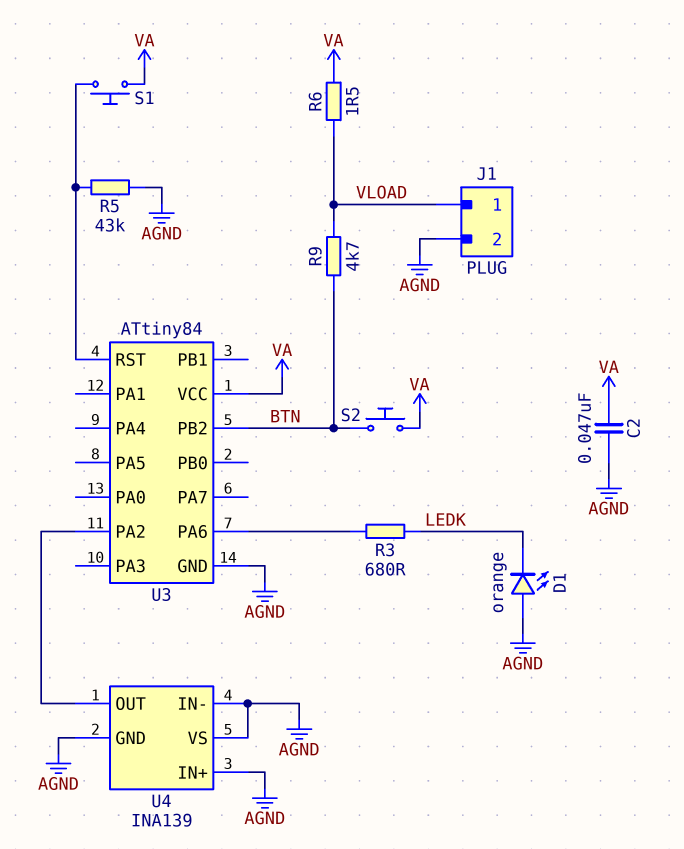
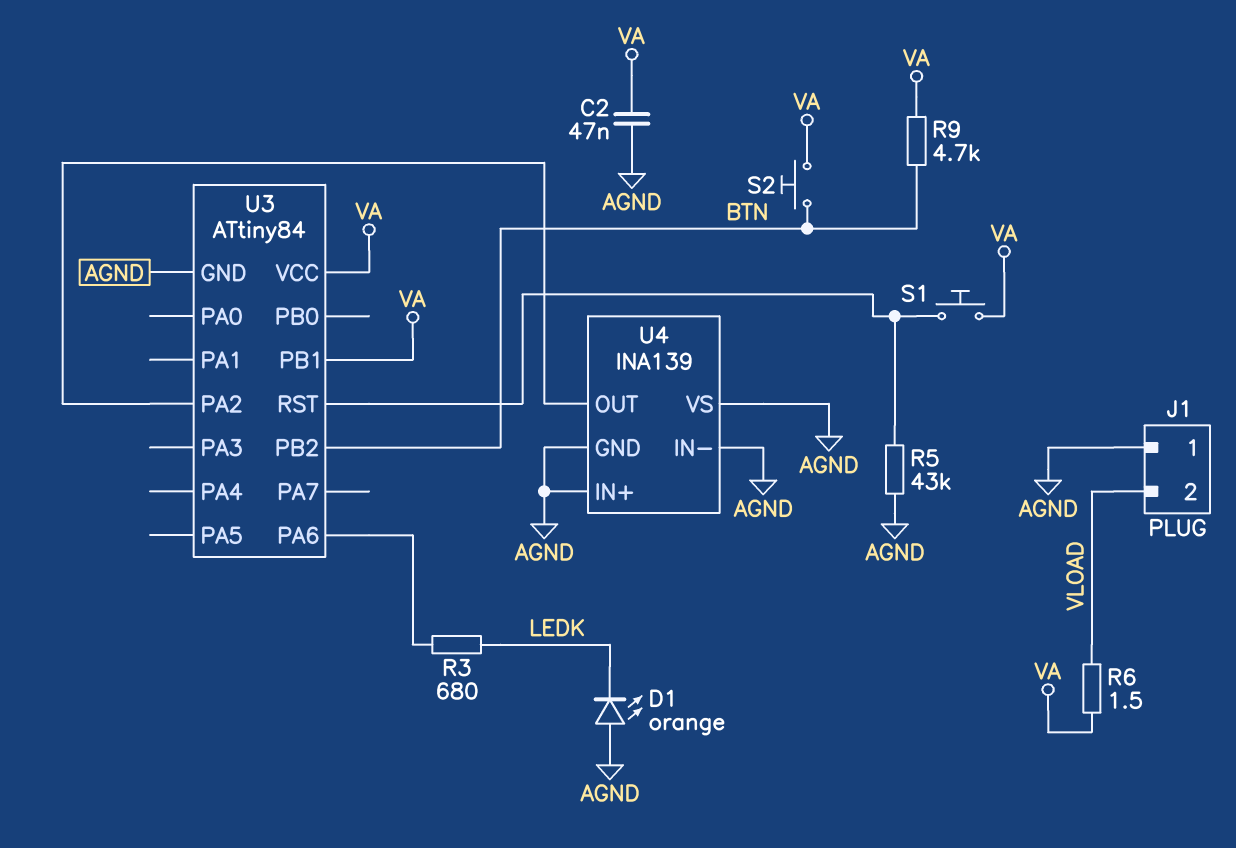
J1 pin 1: VLOAD -> AGND
J1 pin 2: AGND -> VLOAD
R9: 4.7k (BTN, VLOAD) -> 4.7k (BTN, VA)
U3 pin PB1: none -> VA

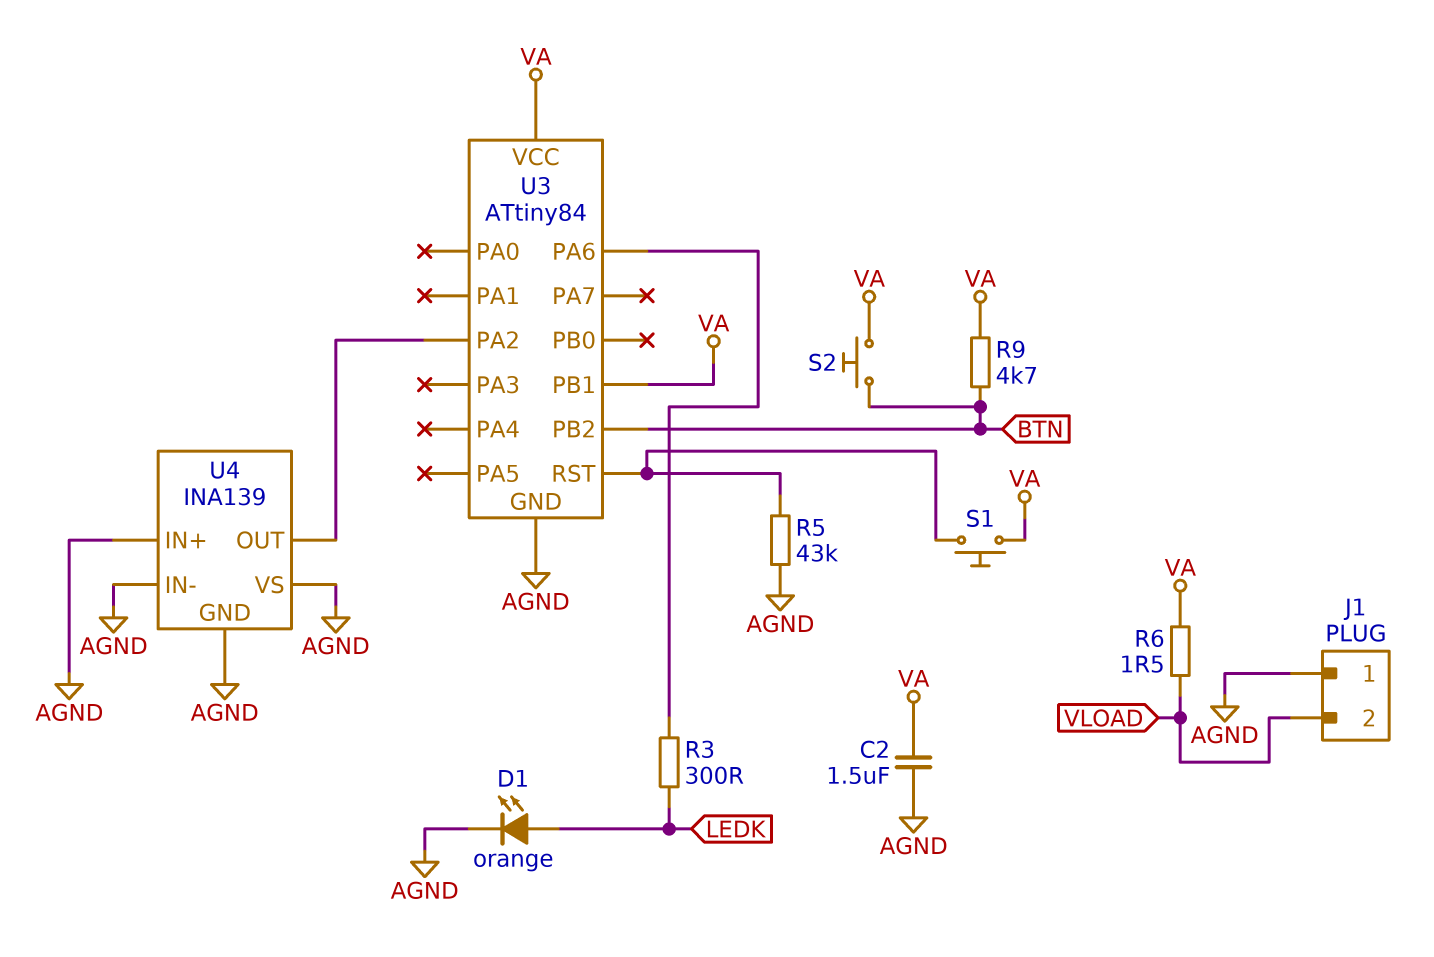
C2: 47nF (AGND, VA) -> 1.5uF (AGND, VA)
D1: LED orange (A AGND, K LEDK) -> LED orange (A LEDK, K AGND)
R3: 680 (LEDK, U3/PA6) -> 300 (LEDK, U3/PA6)

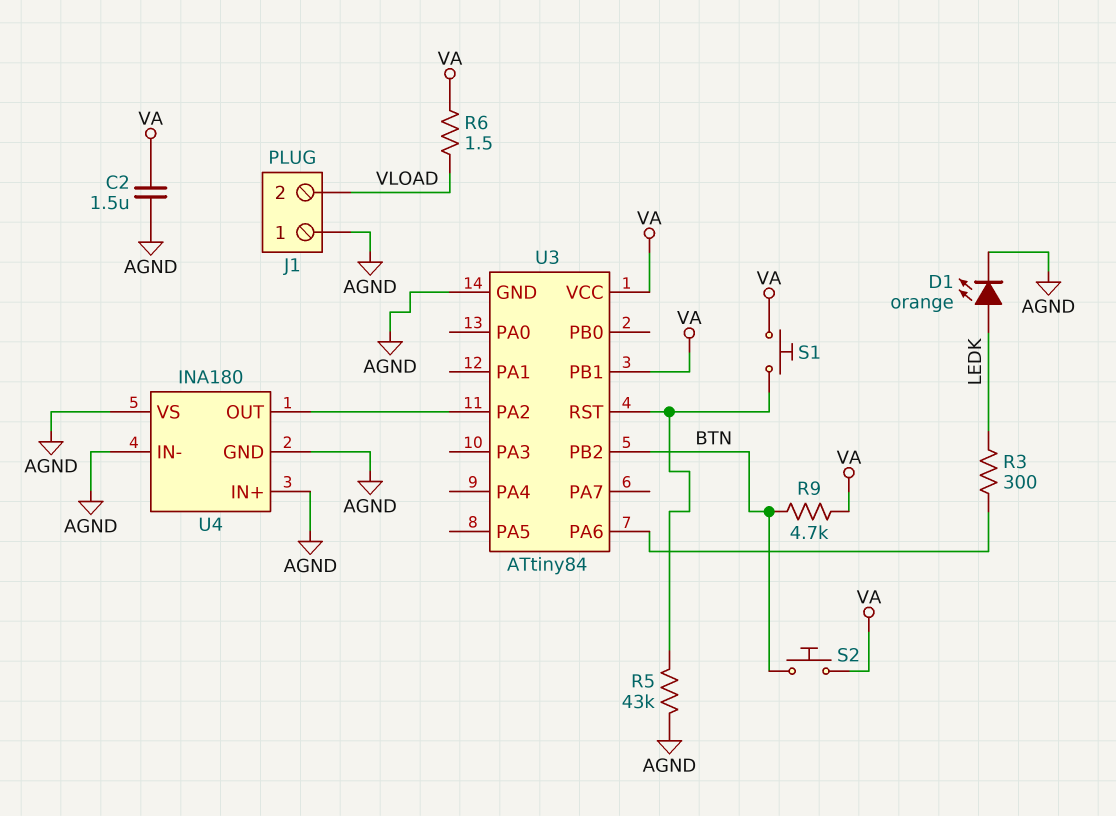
U4: INA139 -> INA180

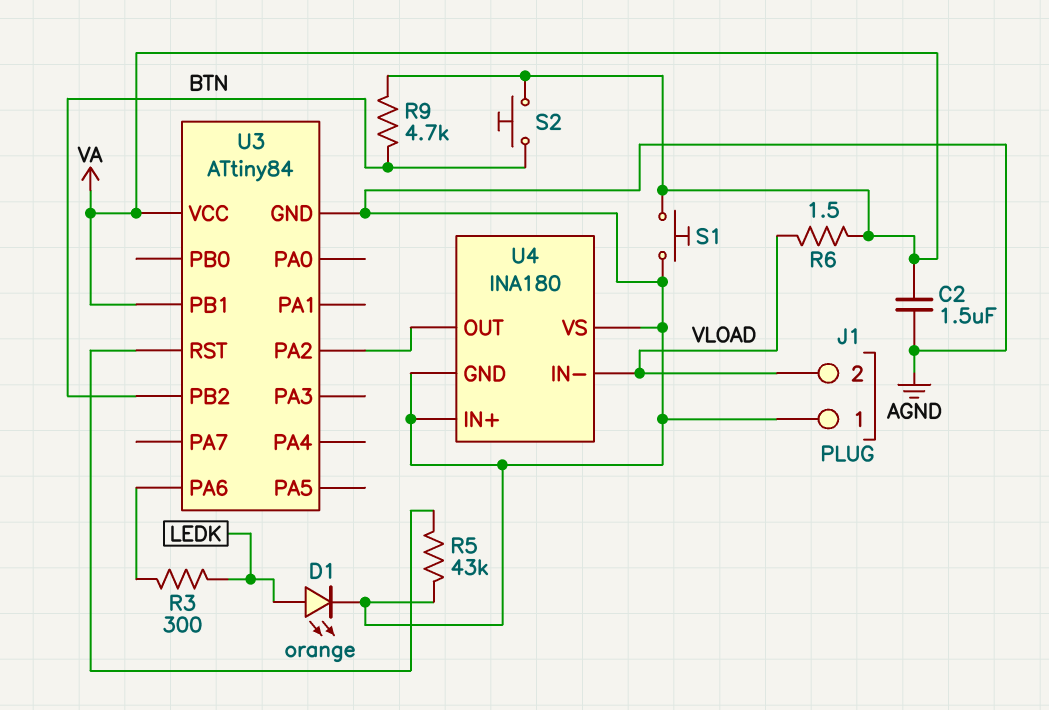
S1: button (U3/RST, VA) -> button (AGND, VA)
U4 pin IN-: AGND -> VLOAD

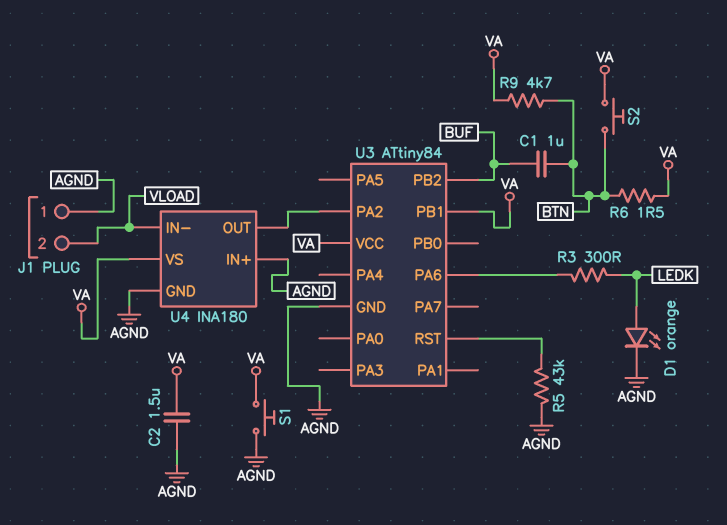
C1: none -> 1uF (BTN, BUF)
R6: 1.5 (VA, VLOAD) -> 1.5 (BTN, VA)
U3 pin PB2: BTN -> BUF
U4 pin VS: AGND -> VA

